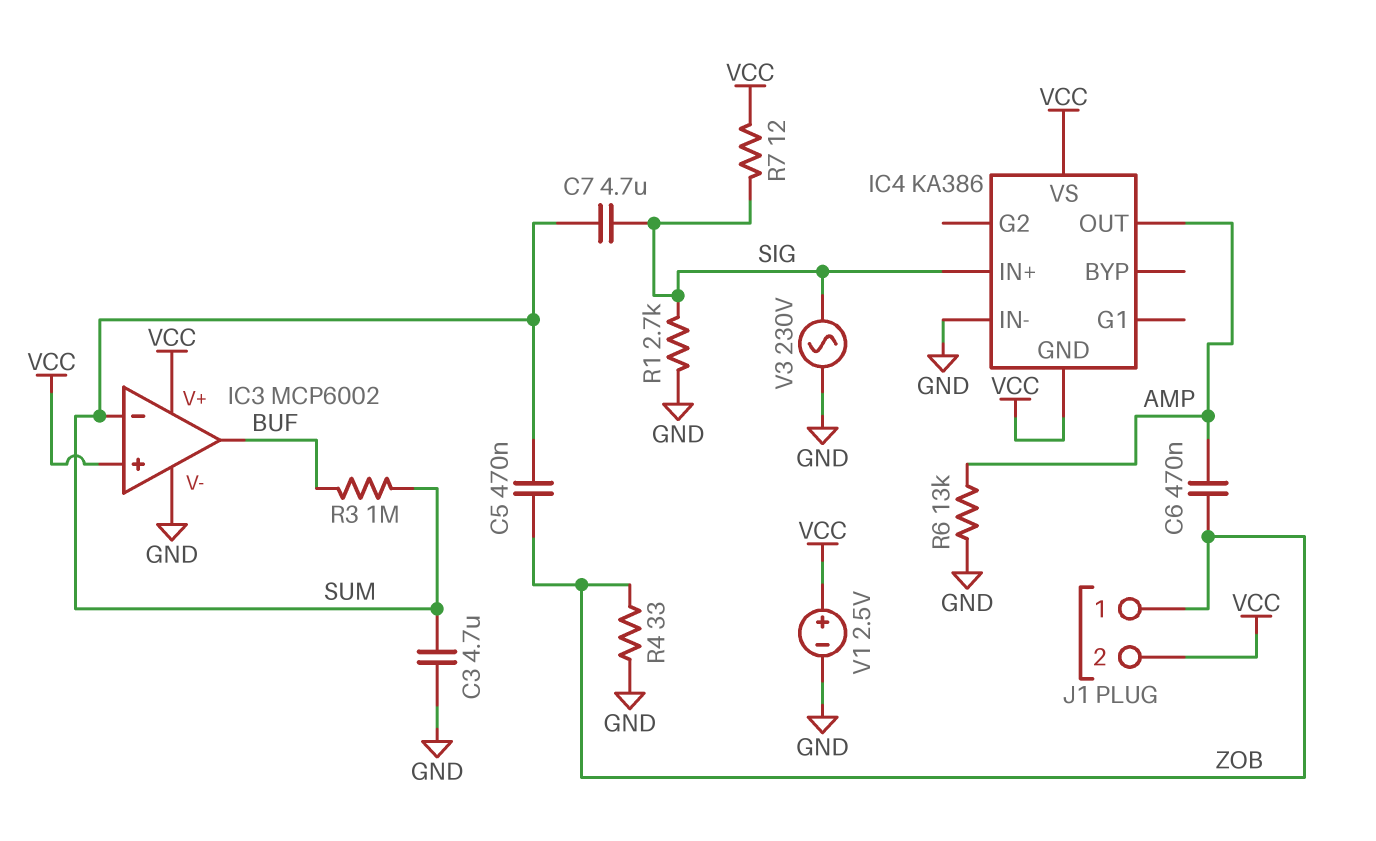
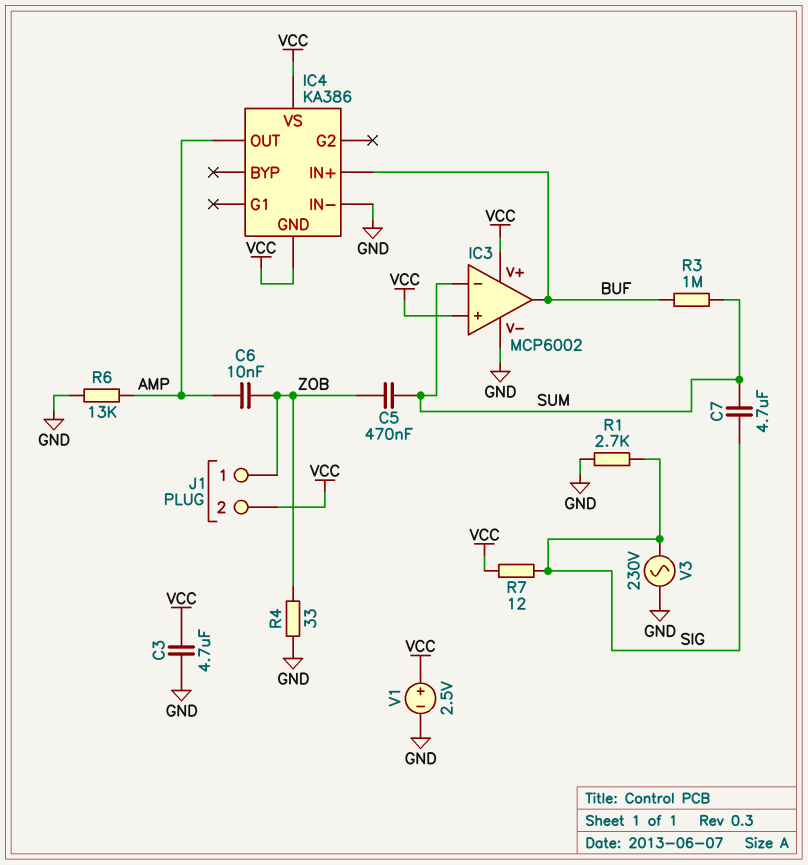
C3: 4.7uF (GND, SUM) -> 4.7uF (GND, VCC)
C6: 470nF (AMP, ZOB) -> 10nF (AMP, ZOB)
IC4 pin IN+: SIG -> BUF

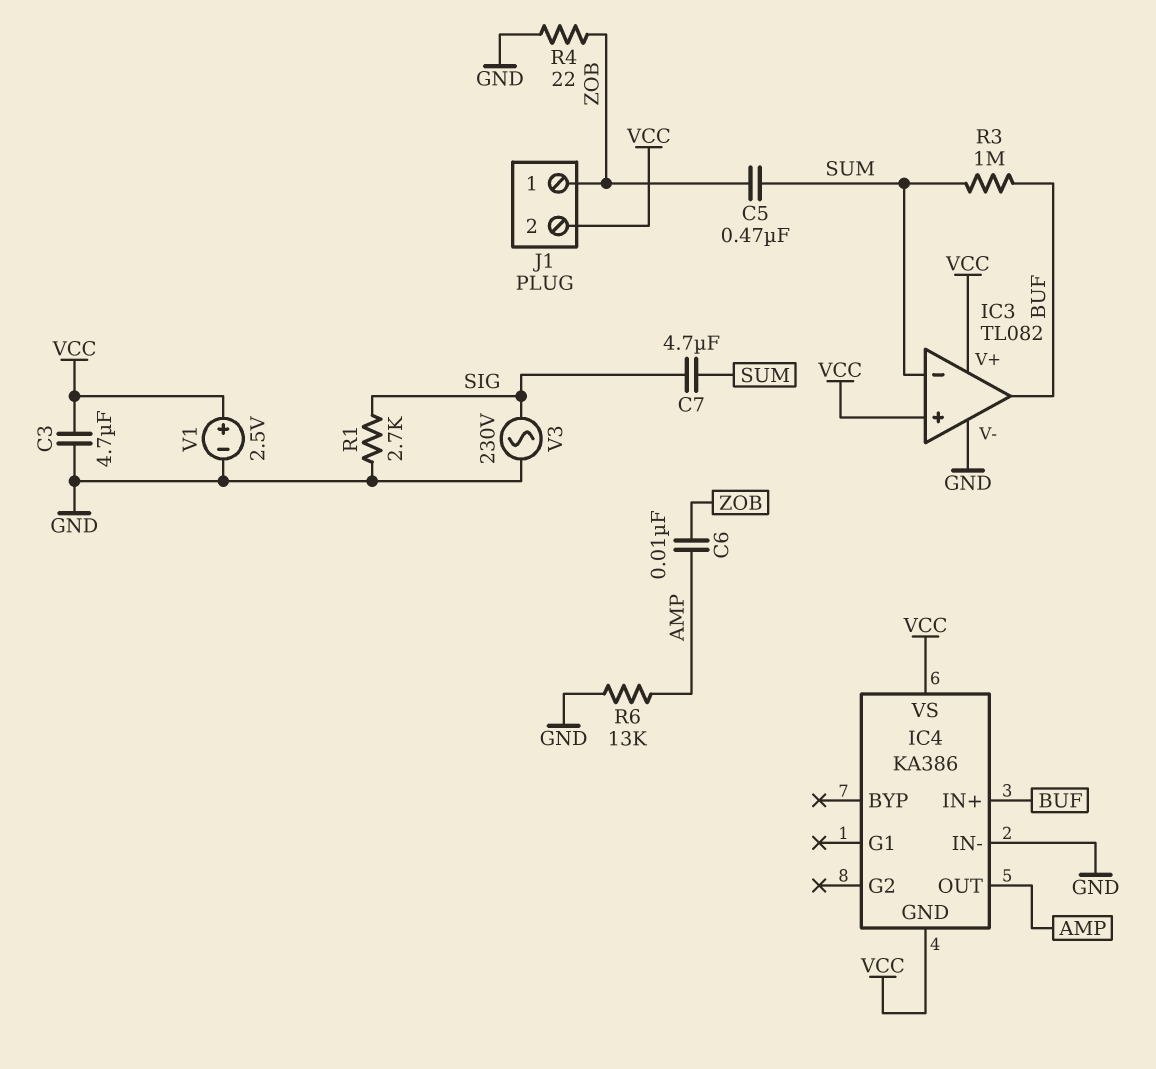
IC3: MCP6002 -> TL082
R4: 33 (GND, ZOB) -> 22 (GND, ZOB)
R7: 12 (SIG, VCC) -> none

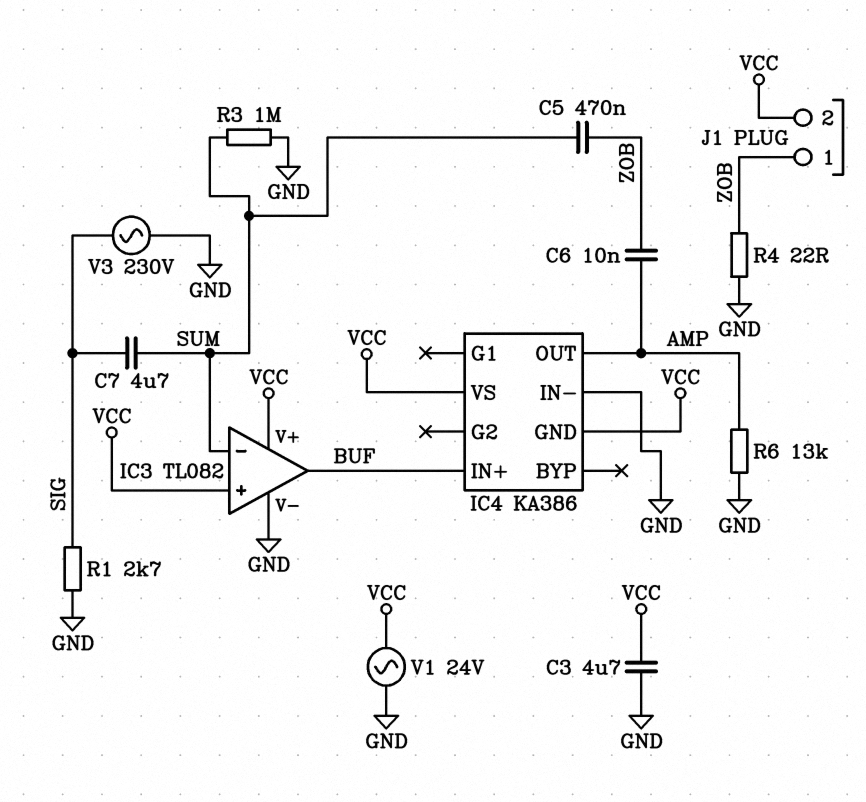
R3: 1M (BUF, SUM) -> 1M (GND, SUM)
V1: 2.5V (plus VCC, minus GND) -> AC 24V (GND, VCC)

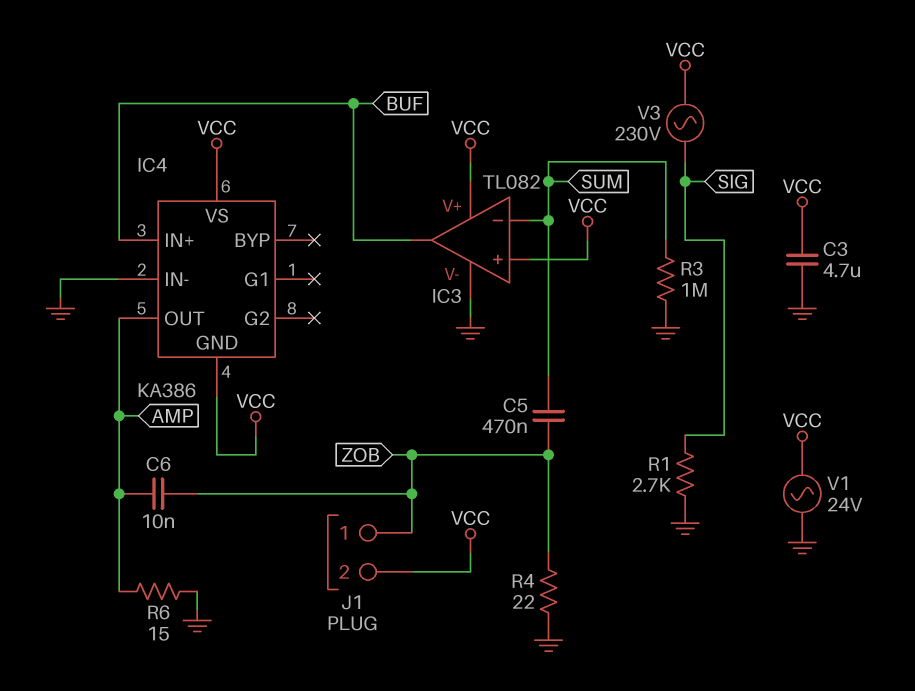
C7: 4.7uF (SIG, SUM) -> none
R6: 13k (AMP, GND) -> 15 (AMP, GND)
V3: AC 230V (GND, SIG) -> AC 230V (SIG, VCC)

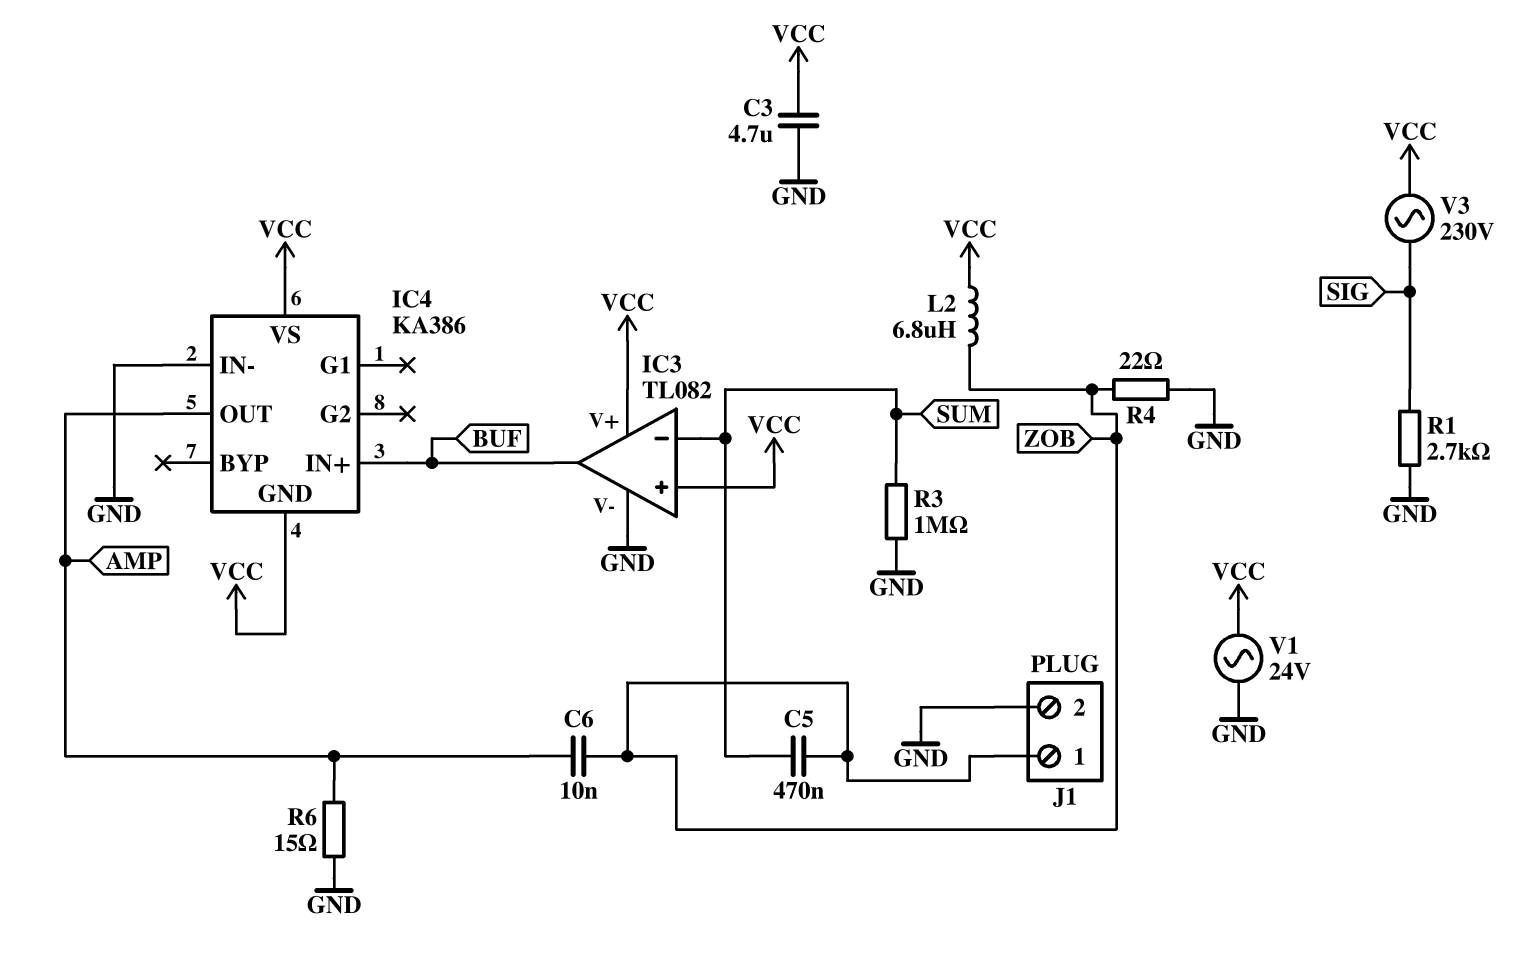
J1 pin 2: VCC -> GND
L2: none -> 6.8uH (VCC, ZOB)

